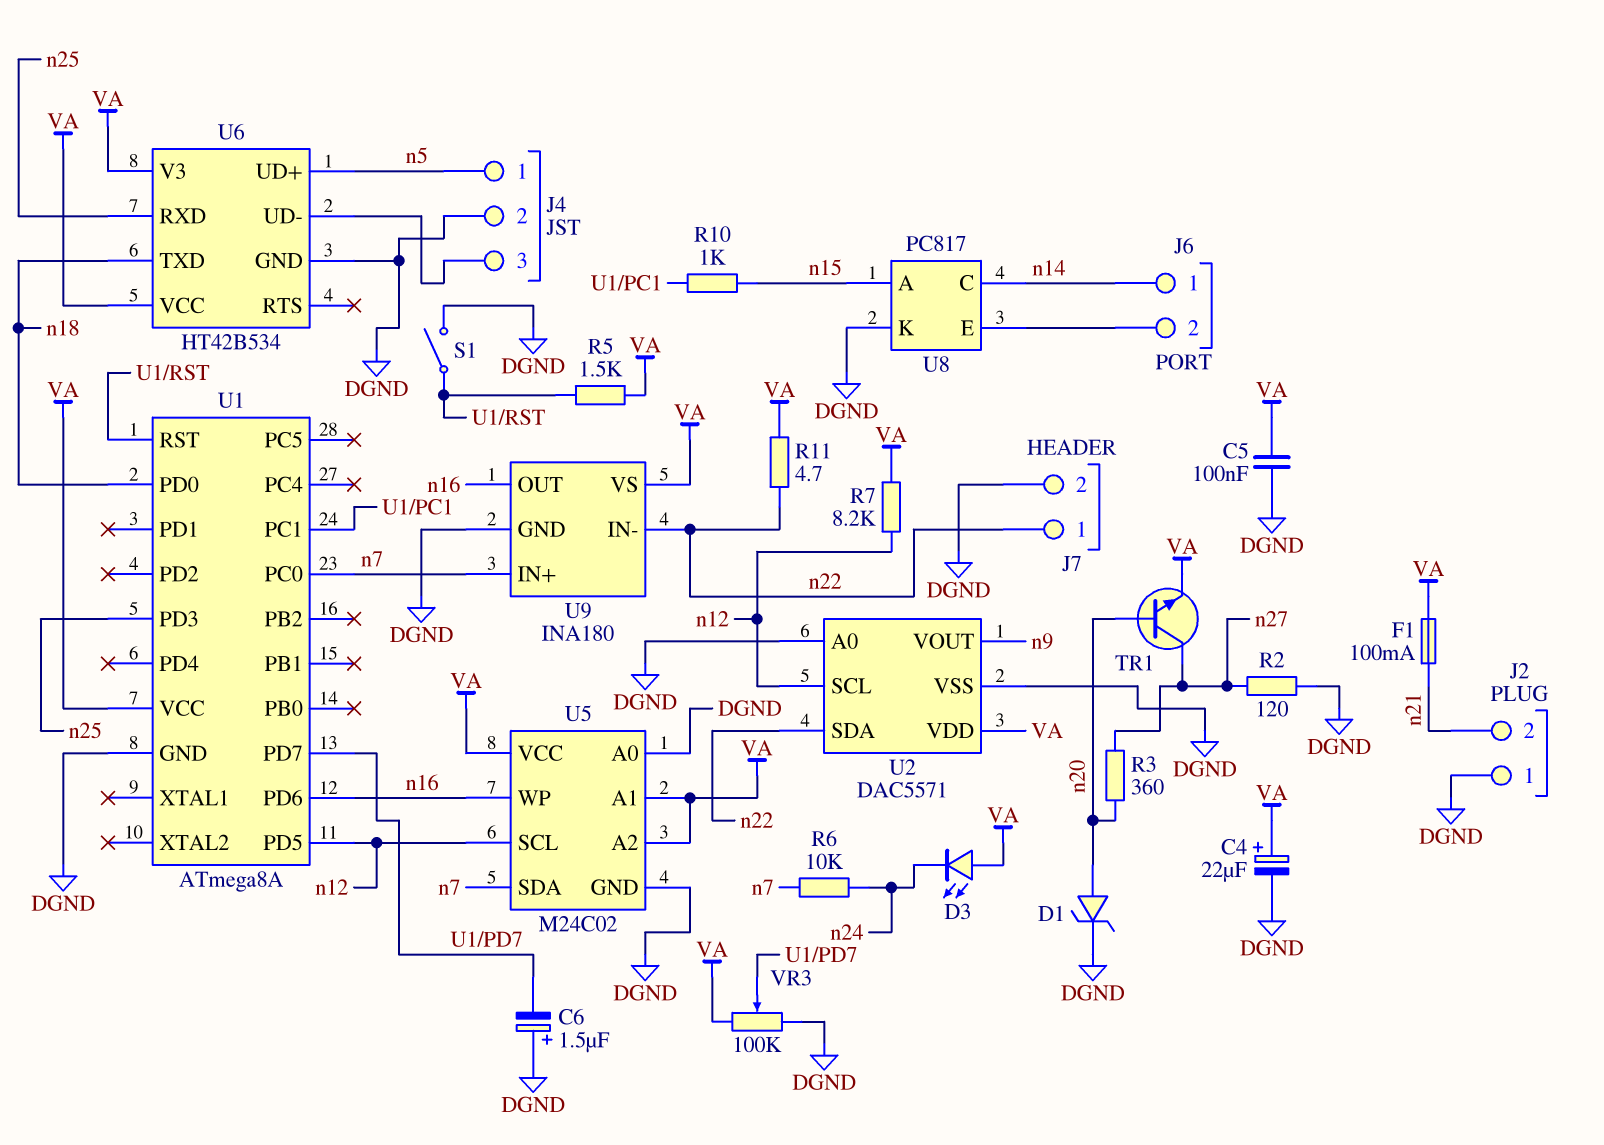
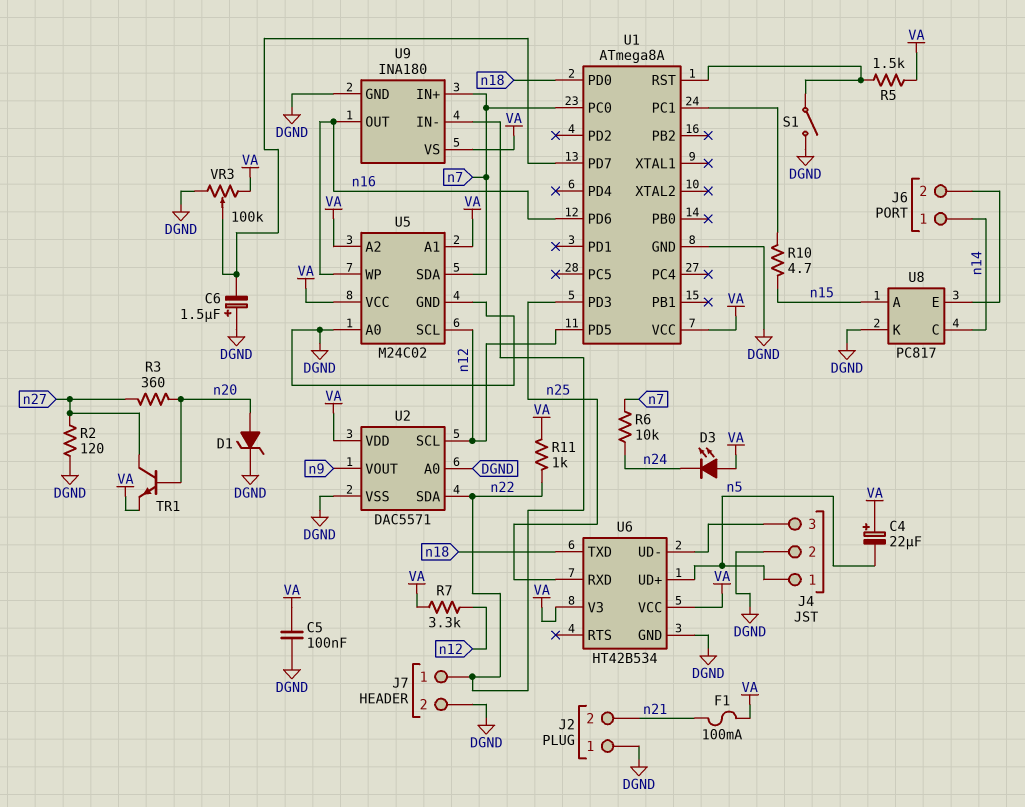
C4: 22uF (plus VA, minus DGND) -> 22uF (plus VA, minus n5)
R7: 8.2k (VA, n12) -> 3.3k (VA, n12)
R10: 1k (U1/PC1, n15) -> 4.7 (U1/PC1, n15)
R11: 4.7 (VA, n22) -> 1k (VA, n22)

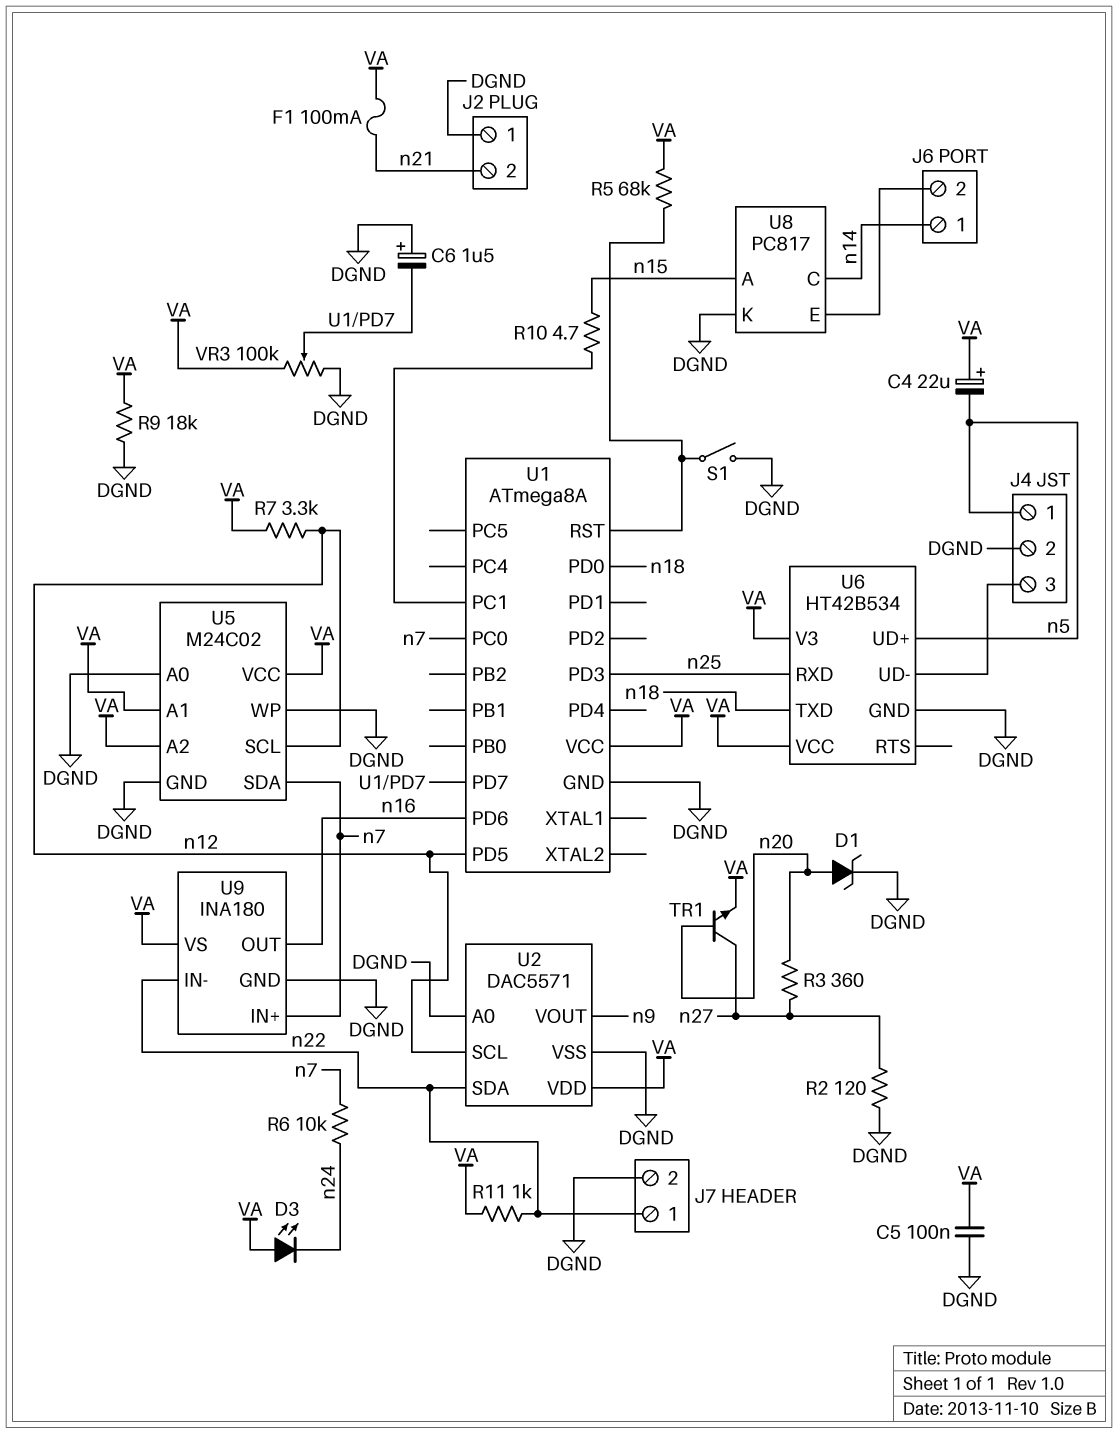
R5: 1.5k (U1/RST, VA) -> 68k (U1/RST, VA)
R9: none -> 18k (DGND, VA)
U5 pin WP: n16 -> DGND

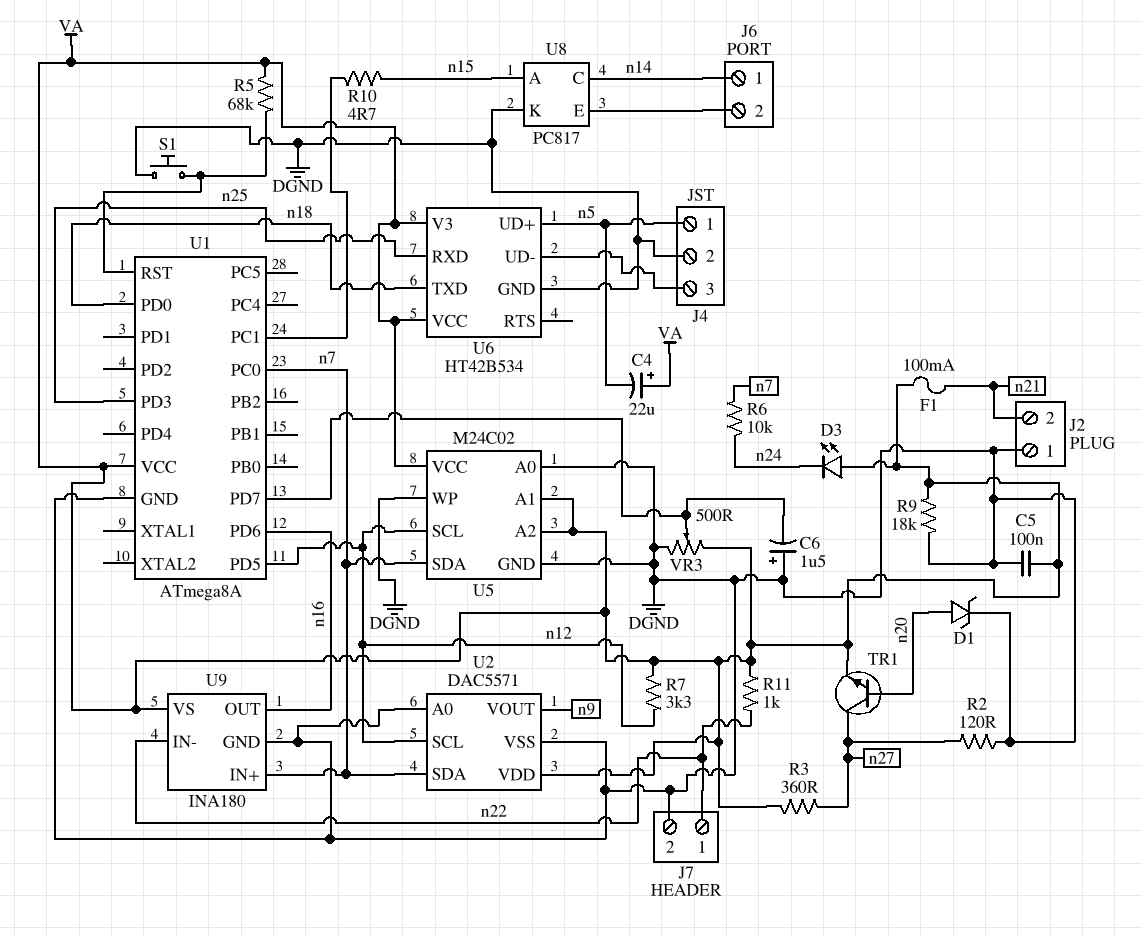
R3: 360 (n20, n27) -> 360 (VA, n27)
S1: switch (DGND, U1/RST) -> button (DGND, U1/RST)
U2 pin SDA: n22 -> n7
VR3: 100k (DGND, VA, wiper U1/PD7) -> 500 (DGND, VA, wiper U1/PD7)

